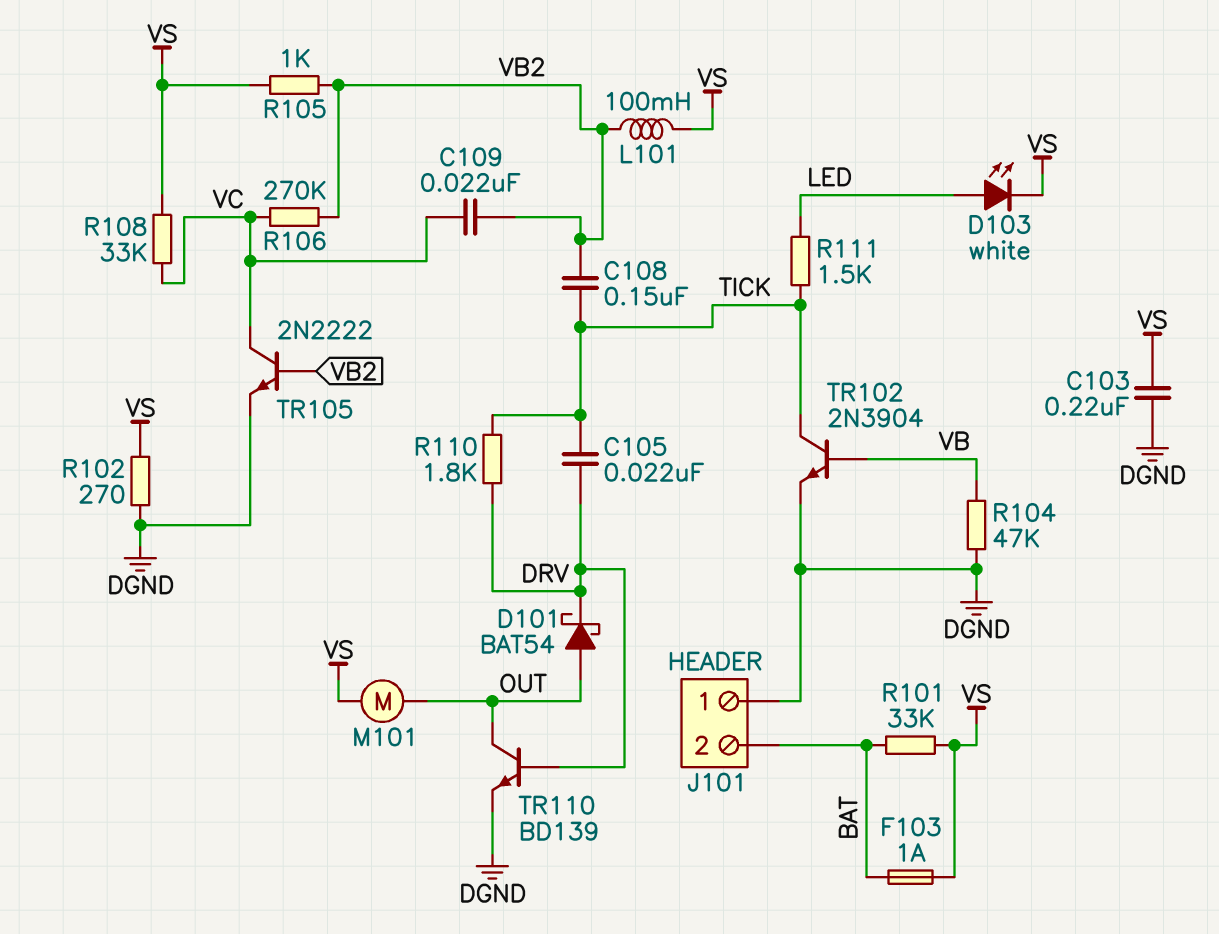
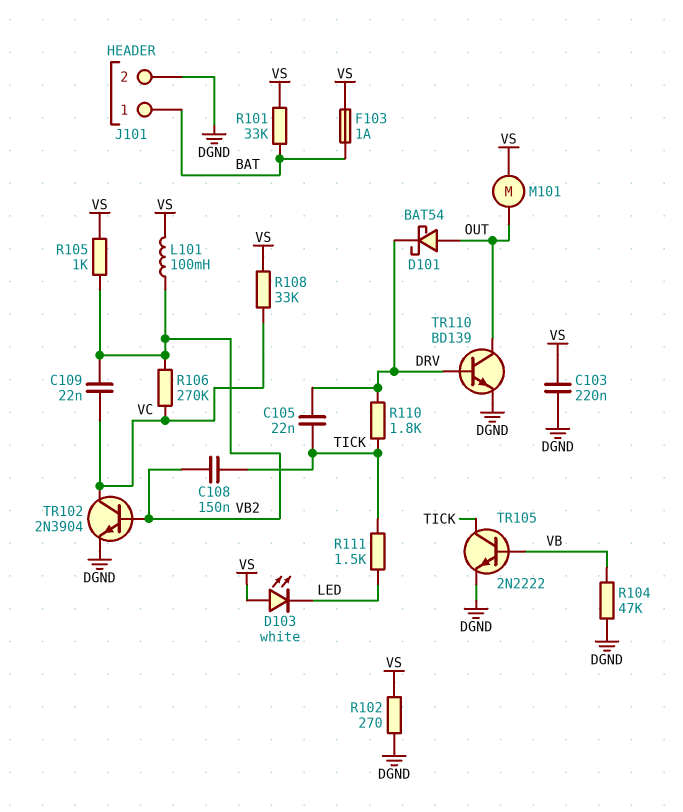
D103: LED white (A LED, K VS) -> LED white (A VS, K LED)
J101 pin 1: DGND -> BAT
J101 pin 2: BAT -> DGND
TR102: NPN 2N3904 (B VB, C TICK, E DGND) -> NPN 2N3904 (B VB2, C VC, E DGND)
TR105: NPN 2N2222 (B VB2, C VC, E DGND) -> NPN 2N2222 (B VB, C TICK, E DGND)

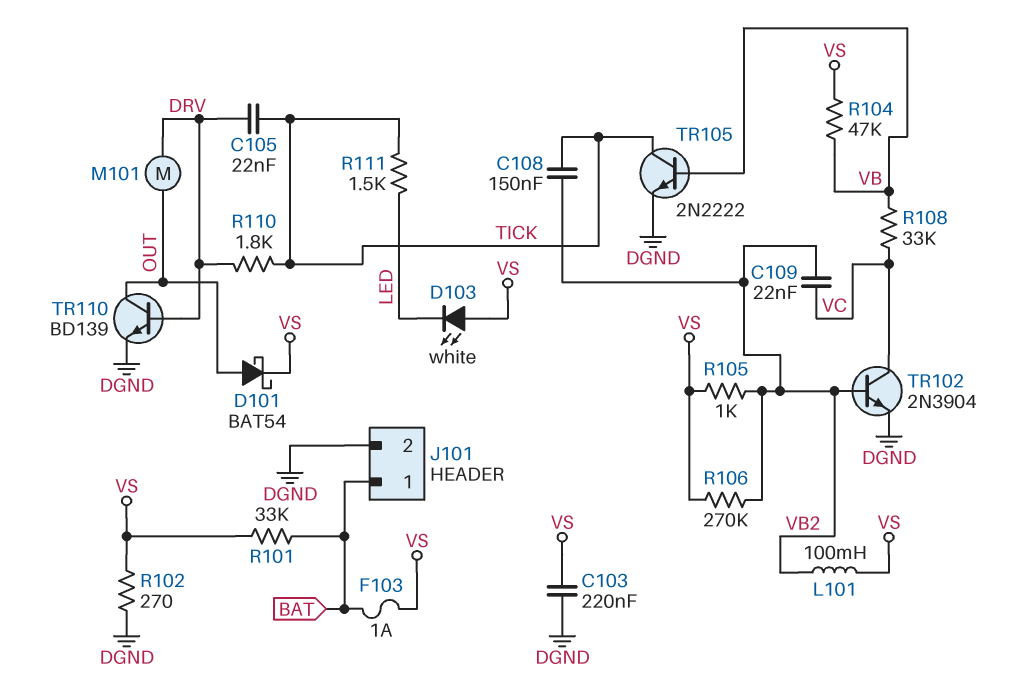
D101: schottky BAT54 (A OUT, K DRV) -> schottky BAT54 (A OUT, K VS)
M101: motor (OUT, VS) -> motor (DRV, OUT)
R104: 47k (DGND, VB) -> 47k (VB, VS)
R106: 270k (VB2, VC) -> 270k (VB2, VS)
R108: 33k (VC, VS) -> 33k (VB, VC)

